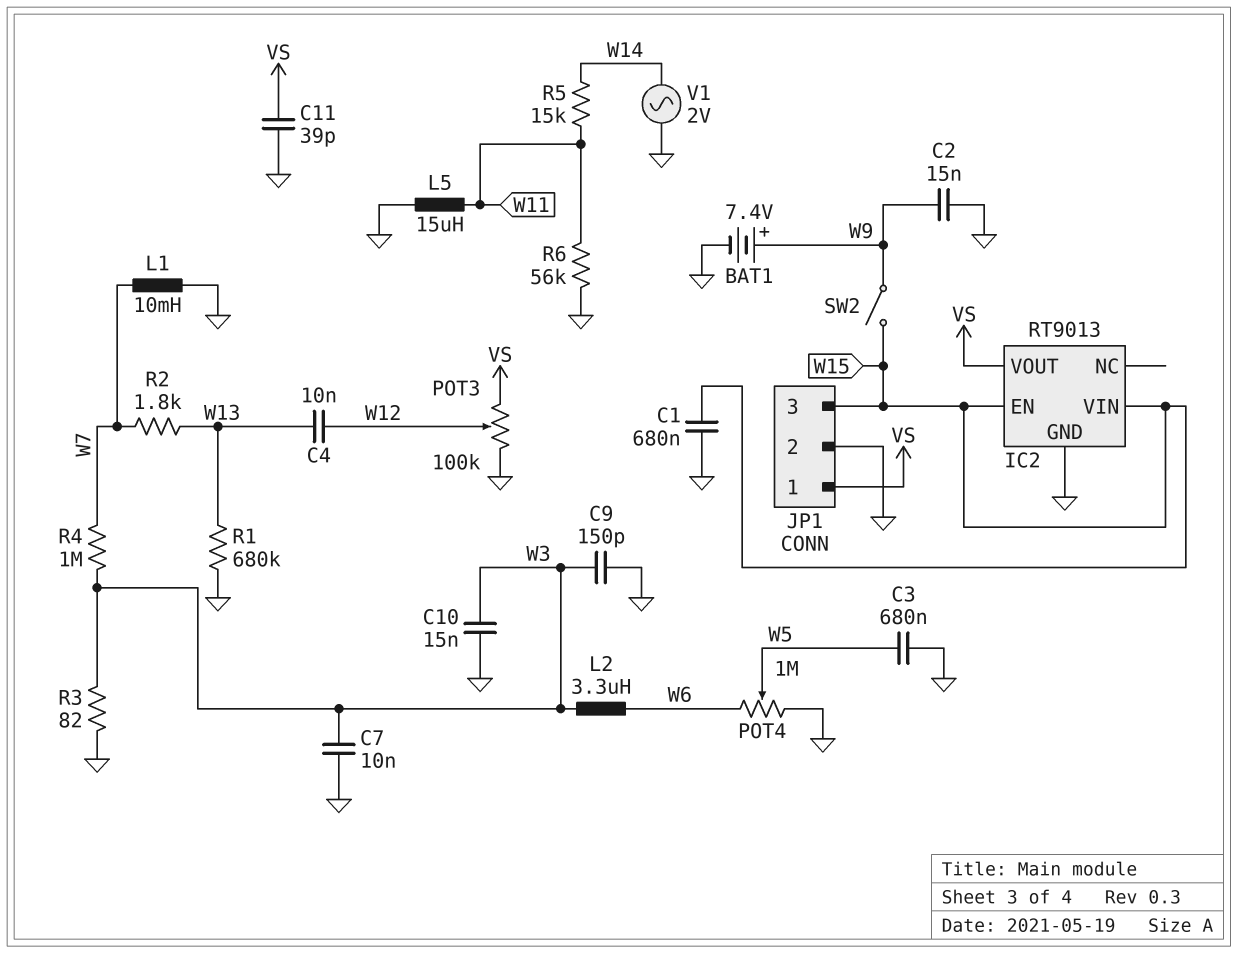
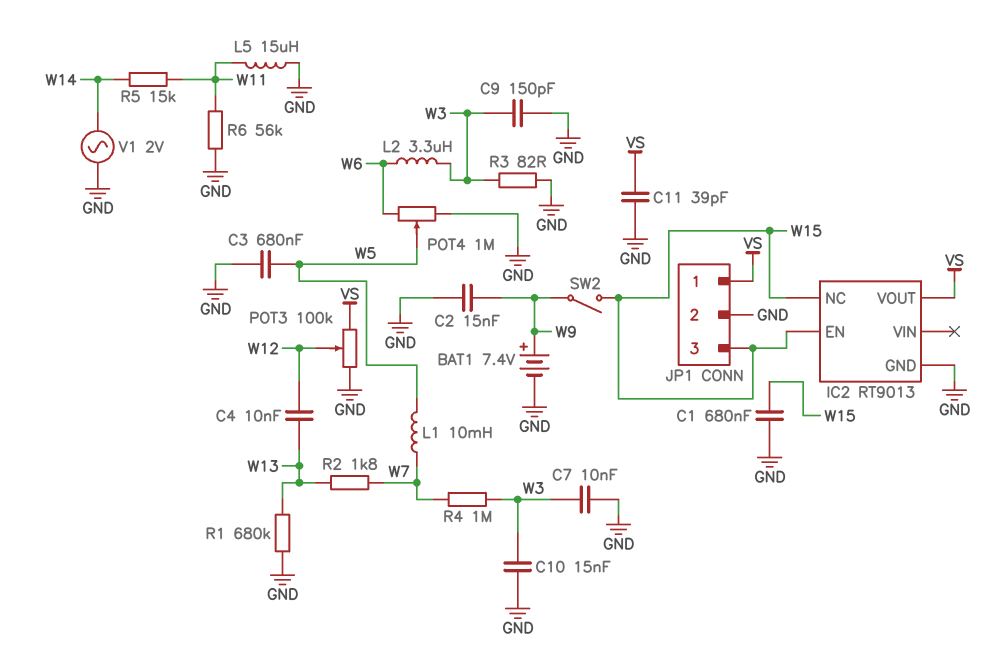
IC2 pin NC: none -> W15
IC2 pin VIN: W15 -> none
L1: 10mH (GND, W7) -> 10mH (W5, W7)

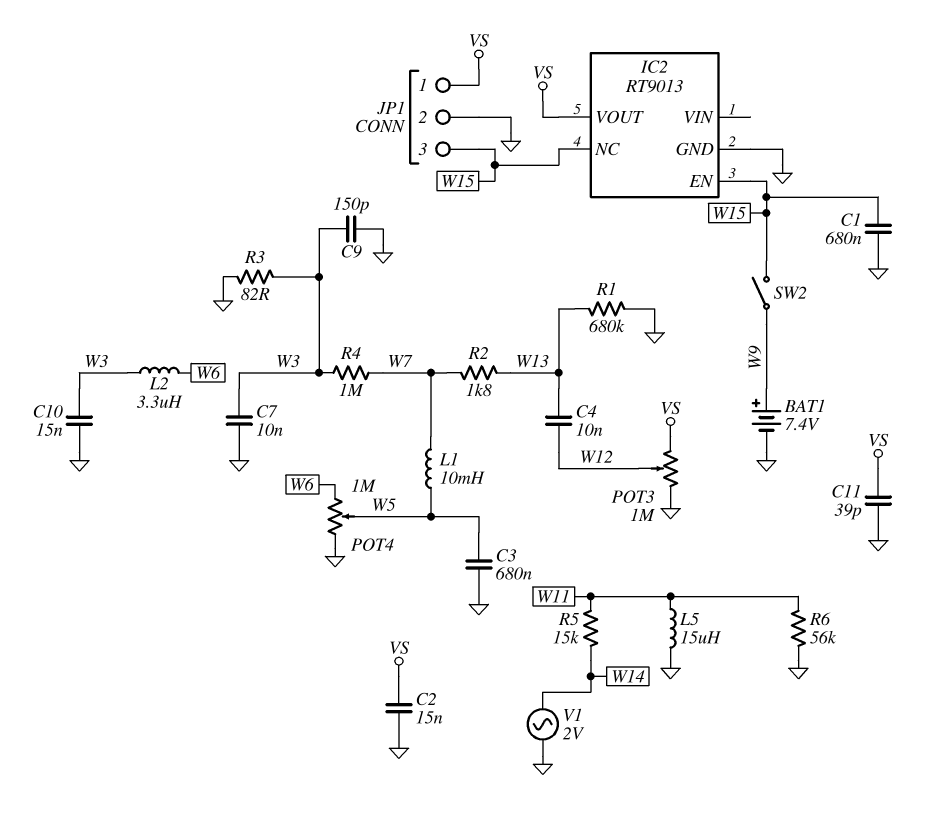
C2: 15nF (GND, W9) -> 15nF (GND, VS)
POT3: 100k (GND, VS, wiper W12) -> 1M (GND, VS, wiper W12)

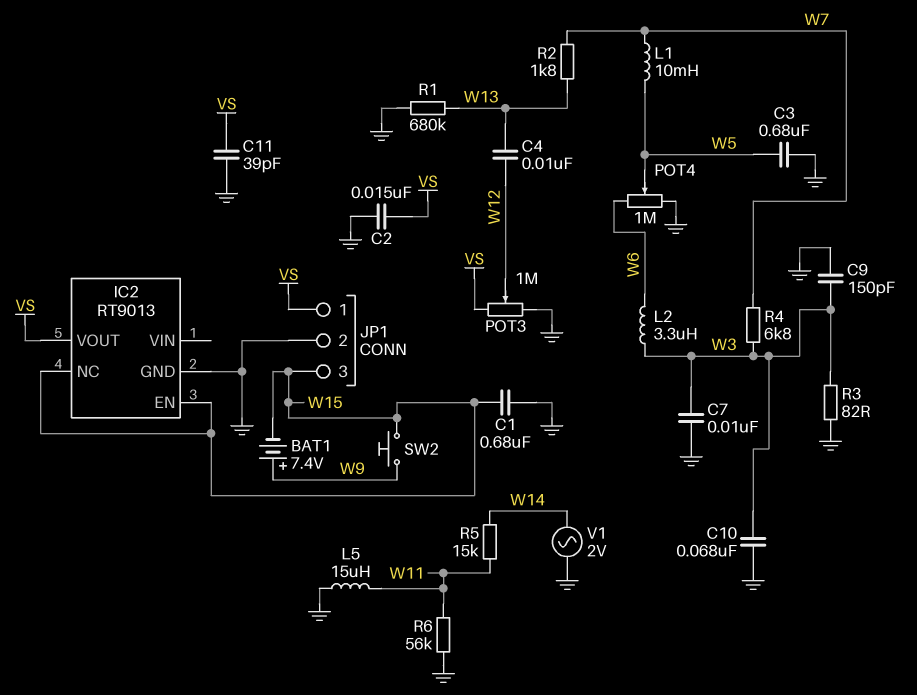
BAT1: 7.4V (plus W9, minus GND) -> 7.4V (plus W9, minus W15)
C10: 15nF (GND, W3) -> 68nF (GND, W3)
R4: 1M (W3, W7) -> 6.8k (W3, W7)
SW2: switch (W9, W15) -> button (W9, W15)

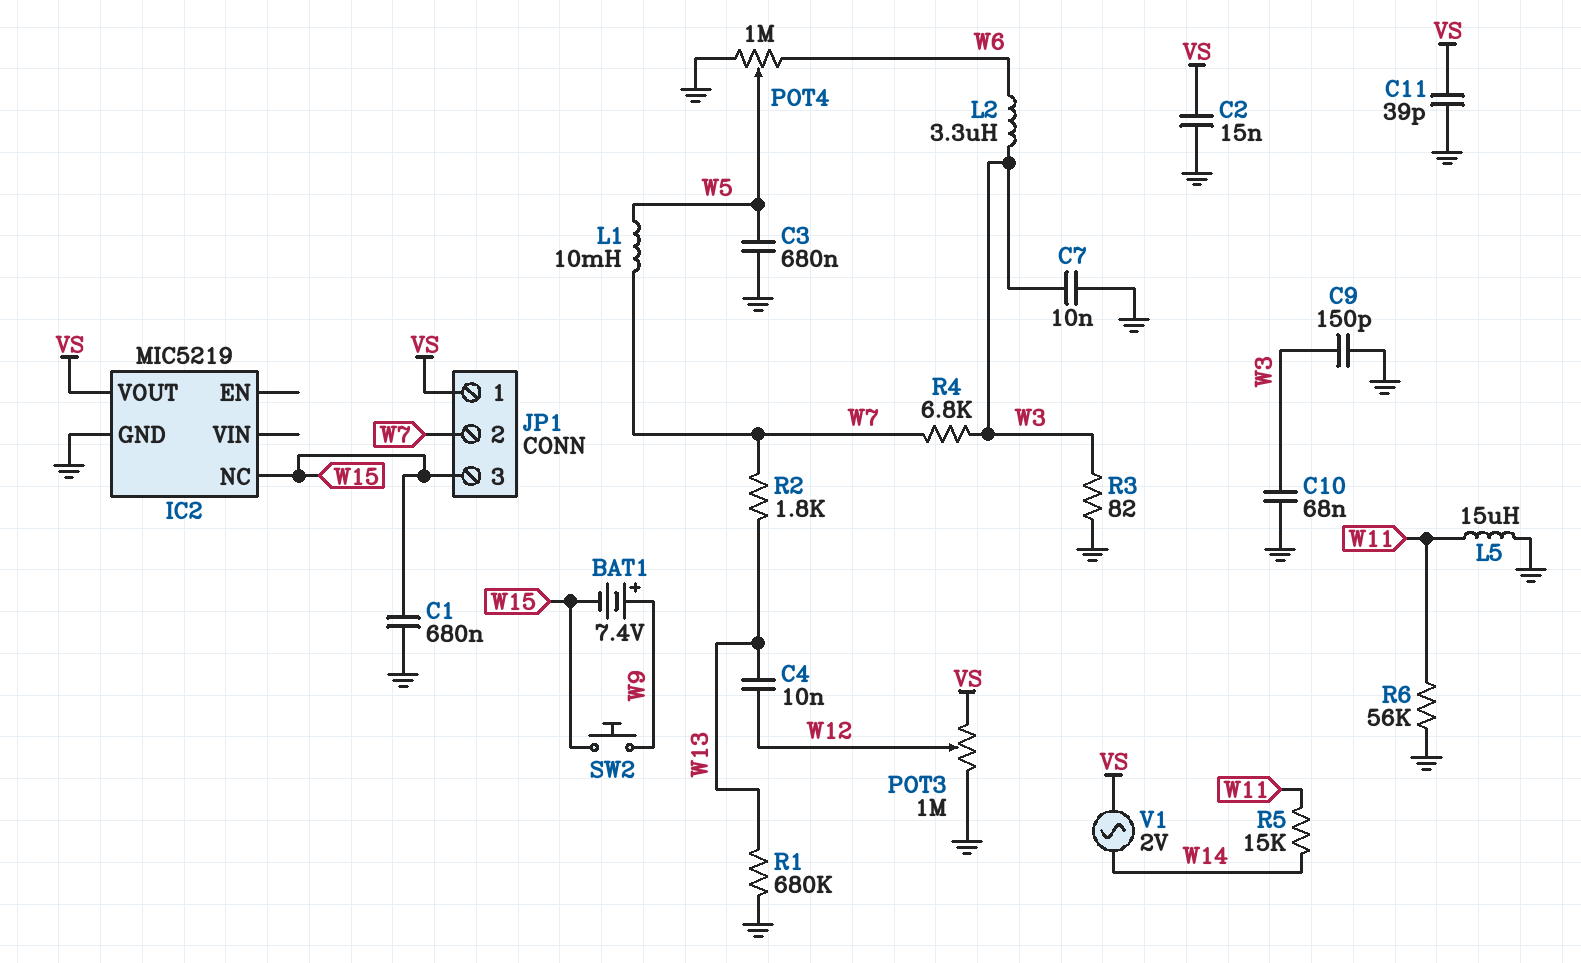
IC2: RT9013 -> MIC5219
IC2 pin EN: W15 -> none
JP1 pin 2: GND -> W7
V1: AC 2V (GND, W14) -> AC 2V (VS, W14)

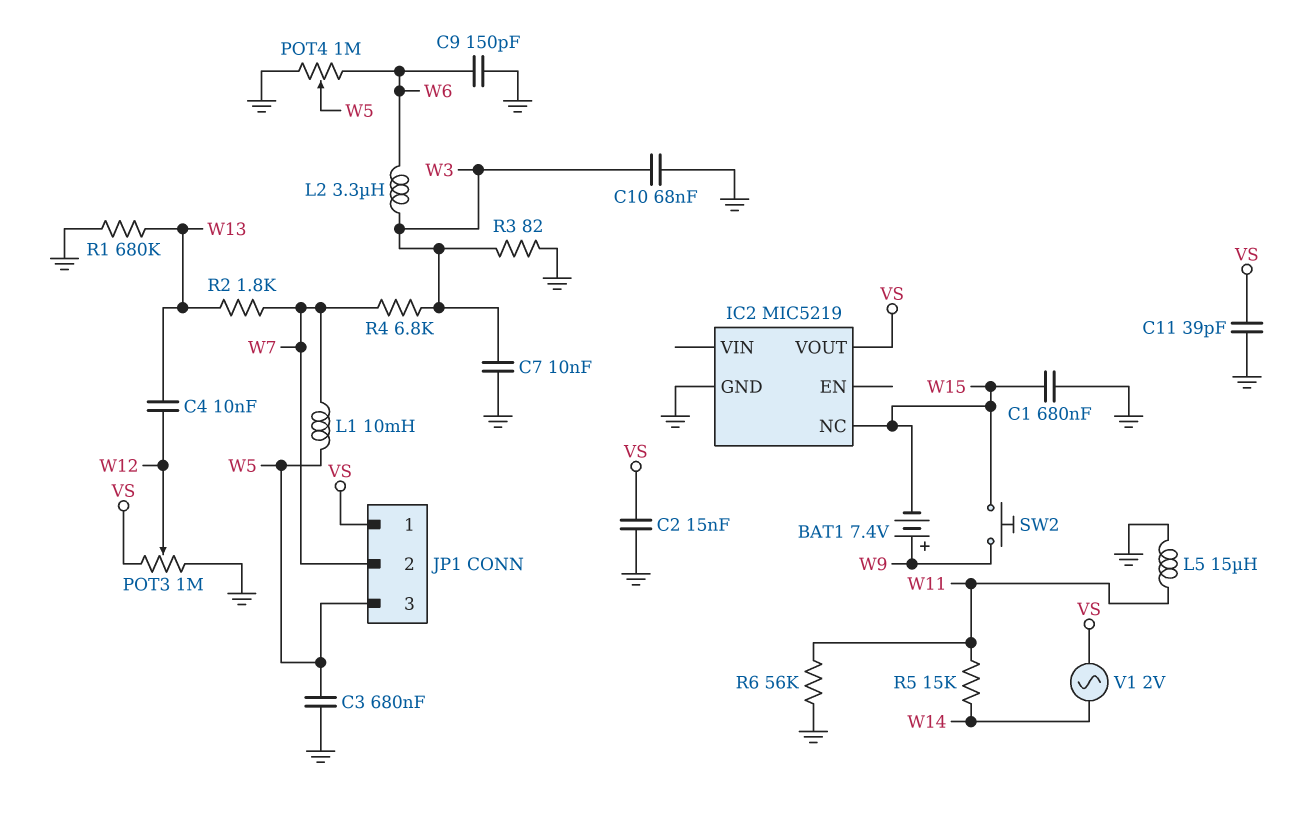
C9: 150pF (GND, W3) -> 150pF (GND, W6)
JP1 pin 3: W15 -> W5

